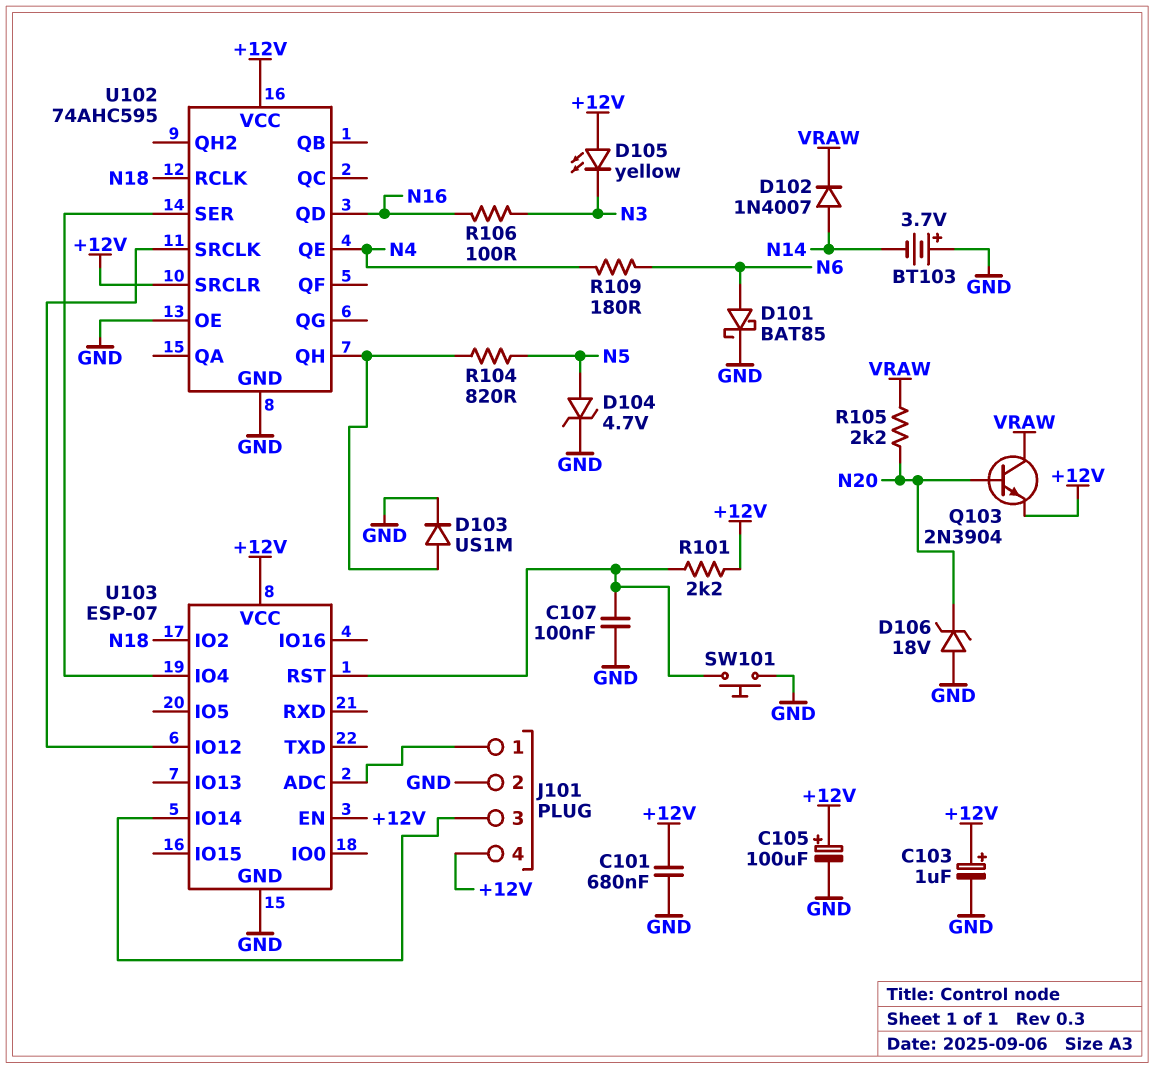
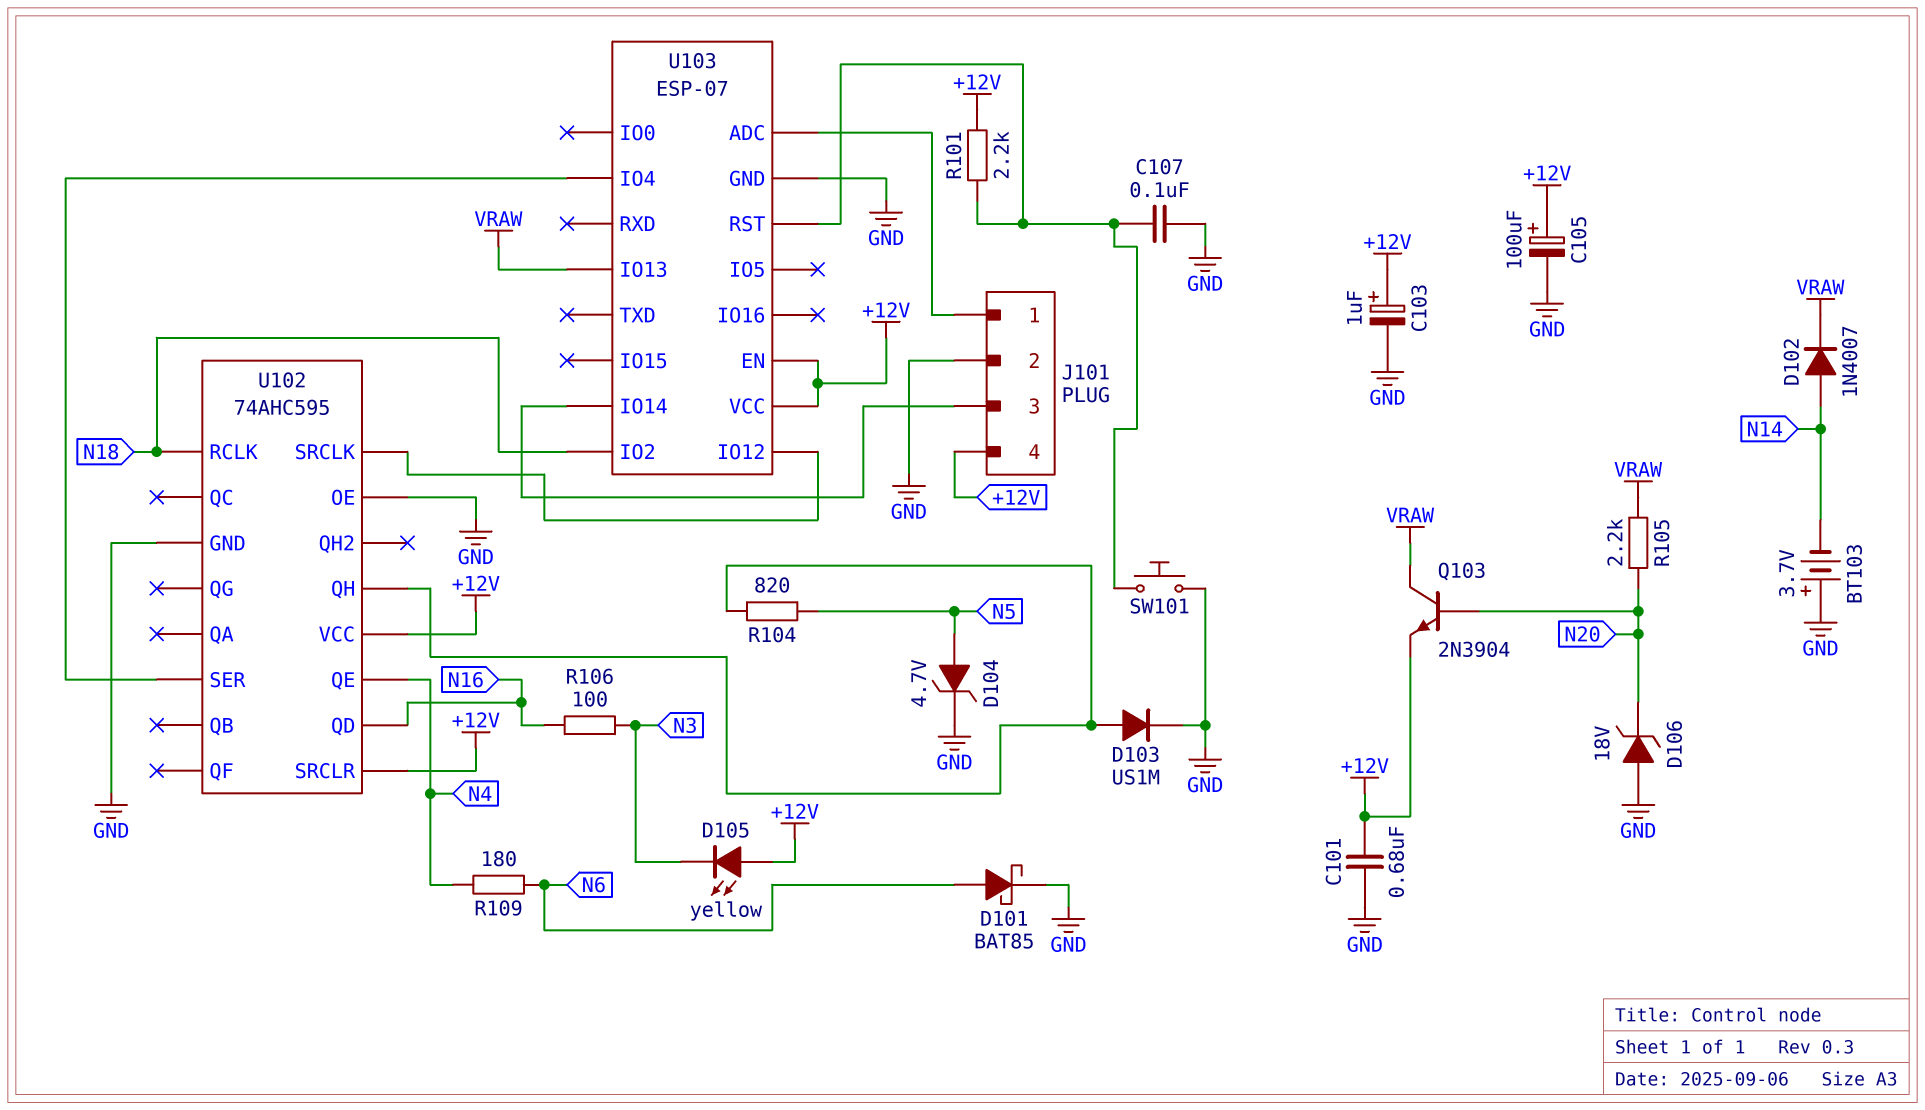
U103 pin IO13: none -> VRAW

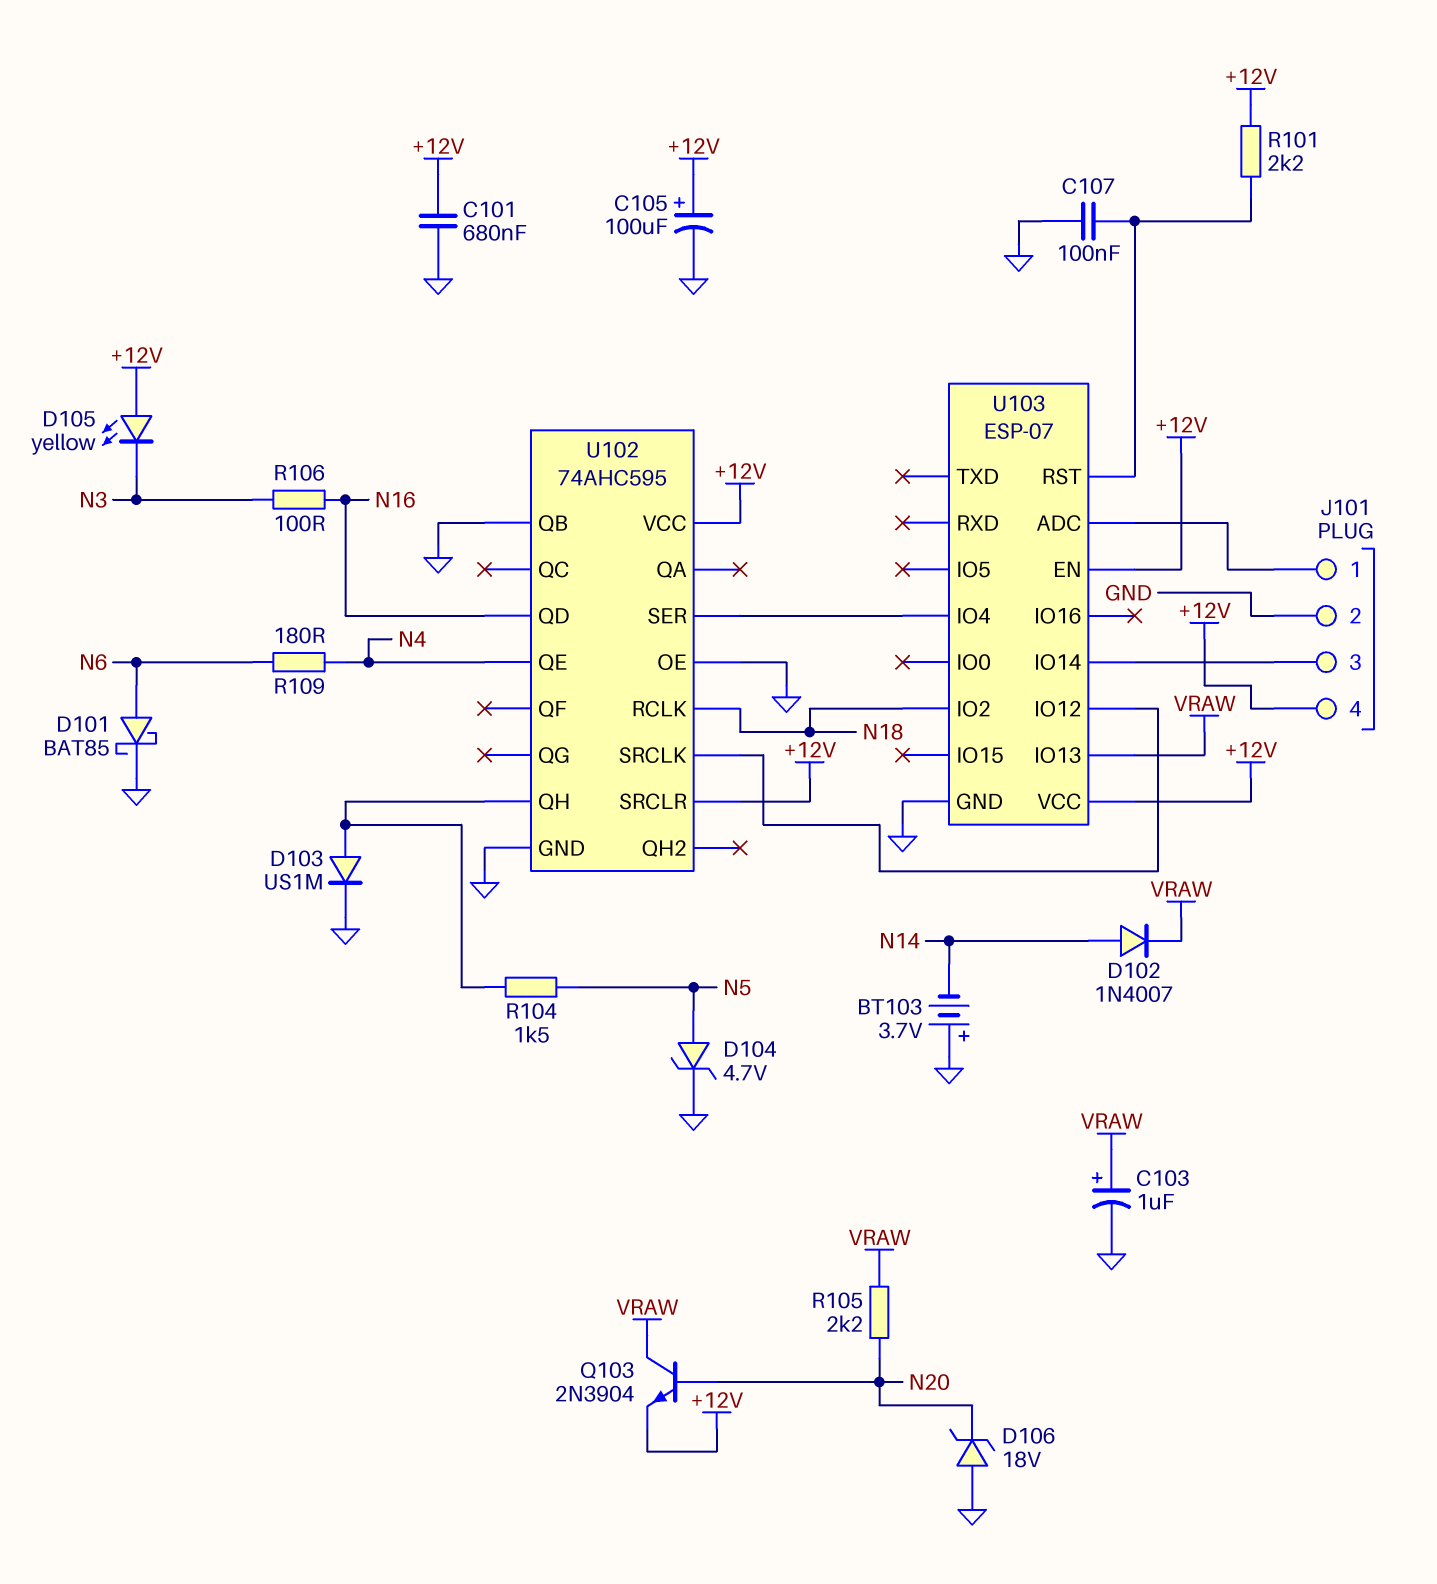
C103: 1uF (plus +12V, minus GND) -> 1uF (plus VRAW, minus GND)
R104: 820 (N5, U102/QH) -> 1.5k (N5, U102/QH)
SW101: button (GND, U103/RST) -> none
U102 pin QB: none -> GND

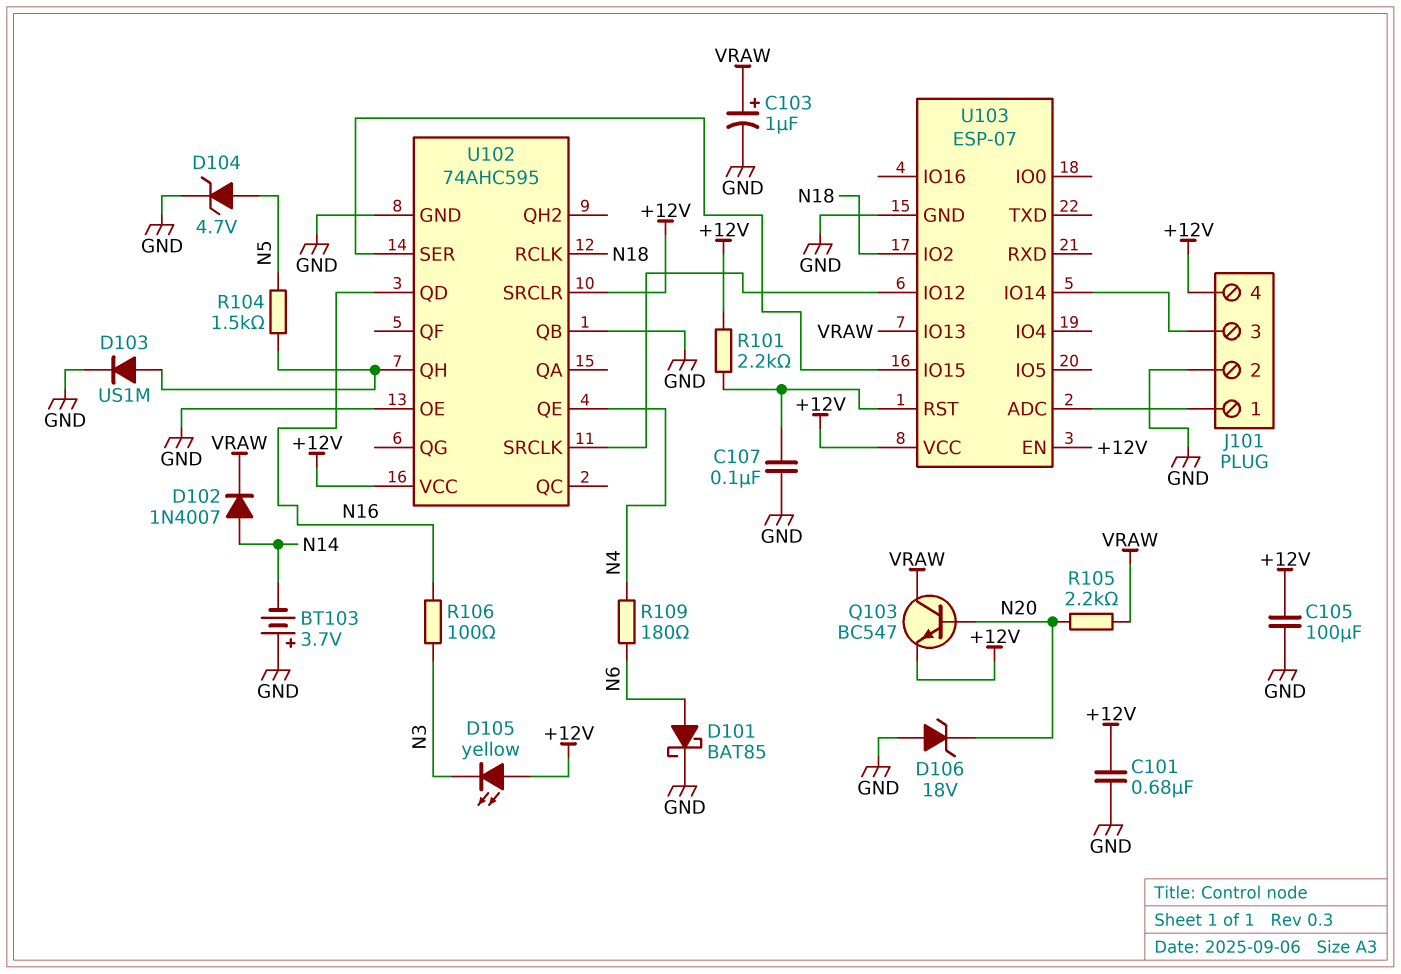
C105: 100uF (plus +12V, minus GND) -> 100uF (+12V, GND)
Q103: NPN 2N3904 (B N20, C VRAW, E +12V) -> NPN BC547 (B N20, C VRAW, E +12V)
U103 pin IO4: U102/SER -> none
U103 pin IO15: none -> U102/SER

